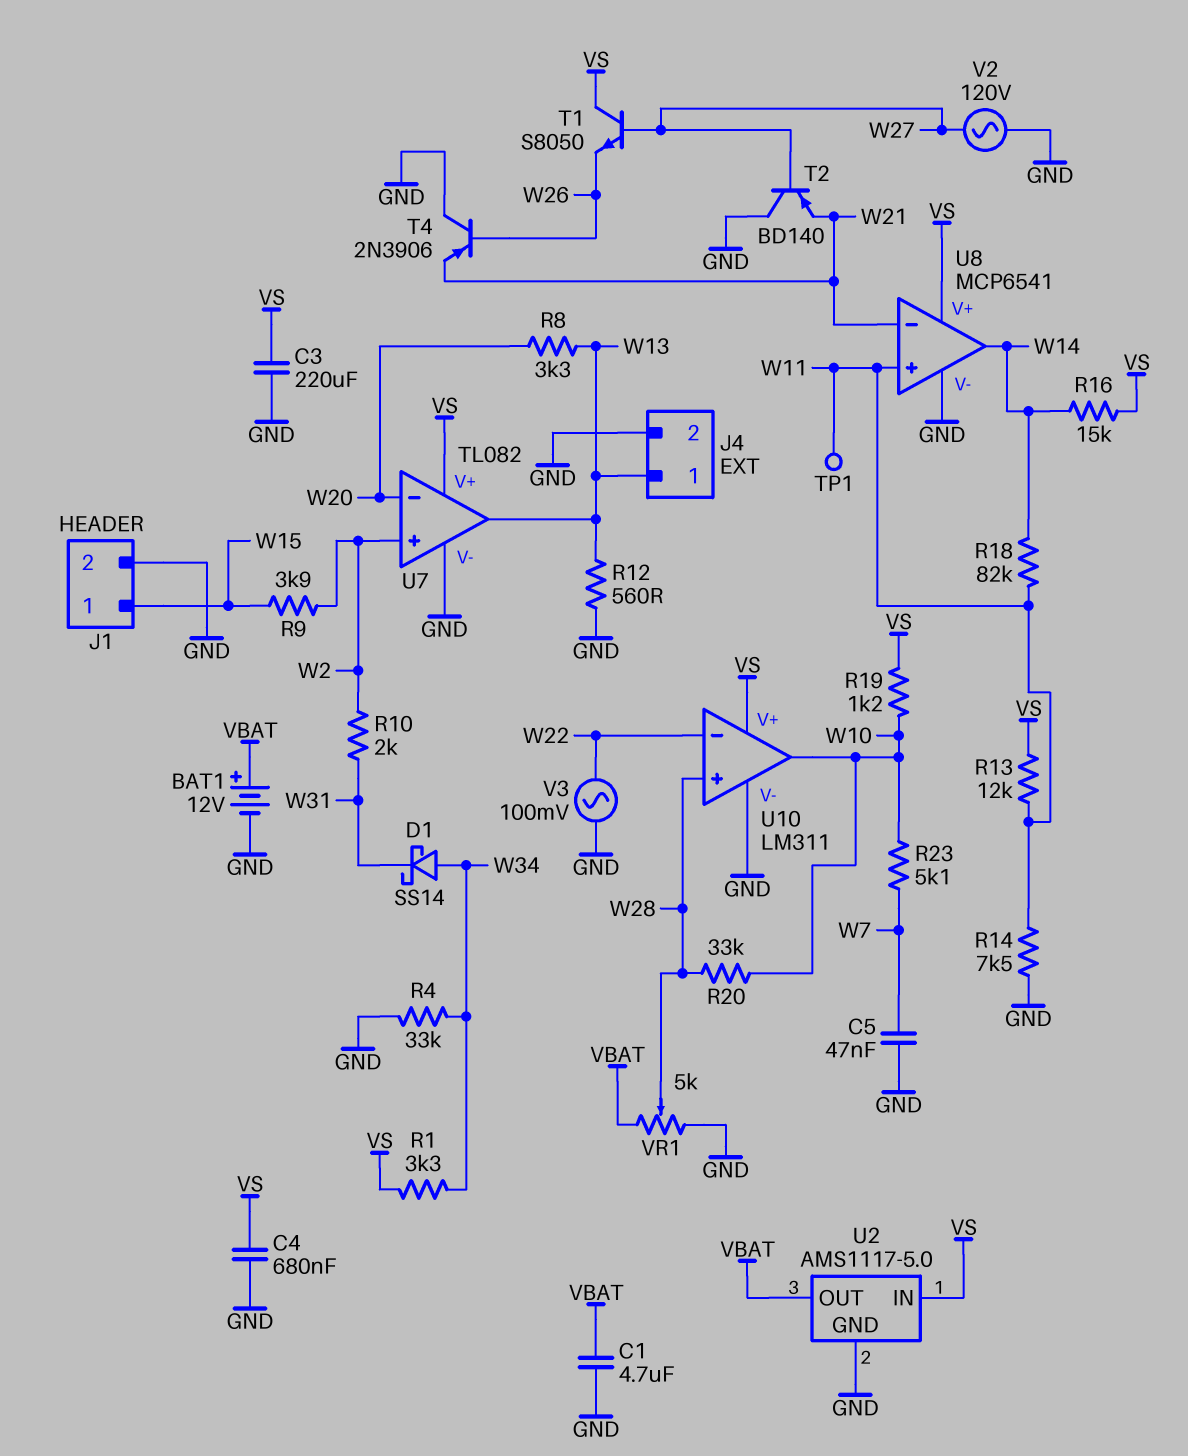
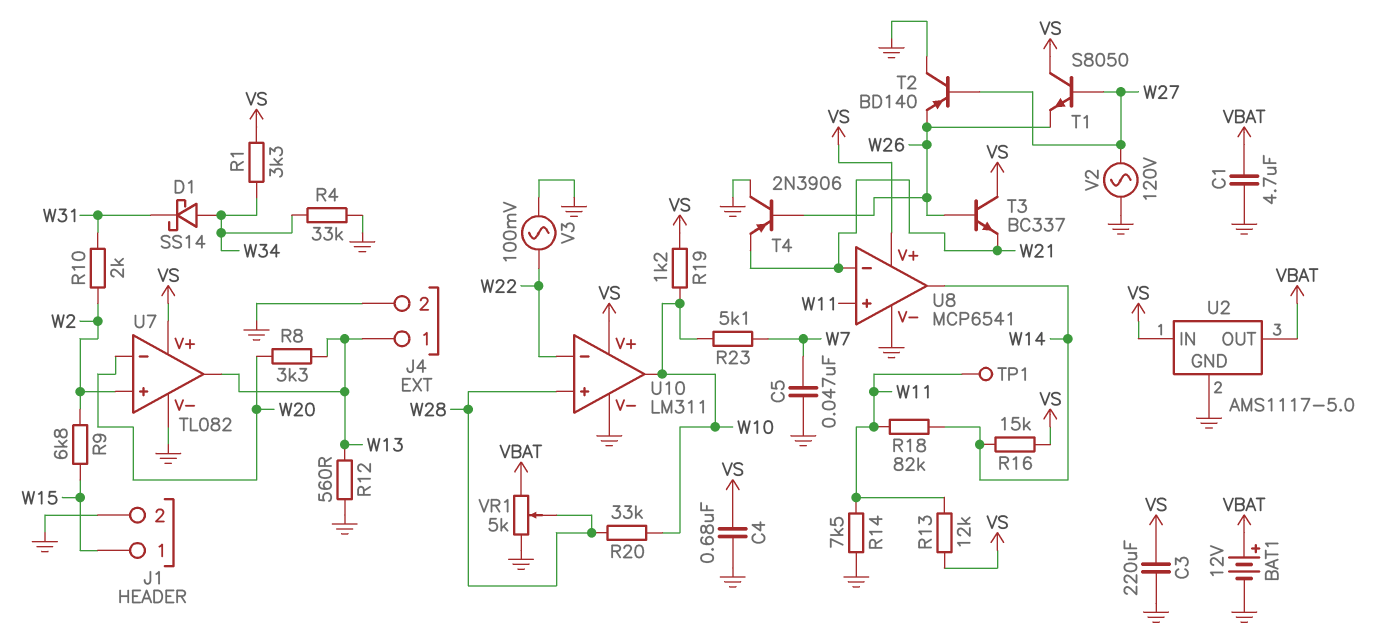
R9: 3.9k (W2, W15) -> 6.8k (W2, W15)
T2: PNP BD140 (B W27, C GND, E W21) -> PNP BD140 (B W27, C GND, E W26)
T3: none -> NPN BC337 (B W26, C VS, E W21)

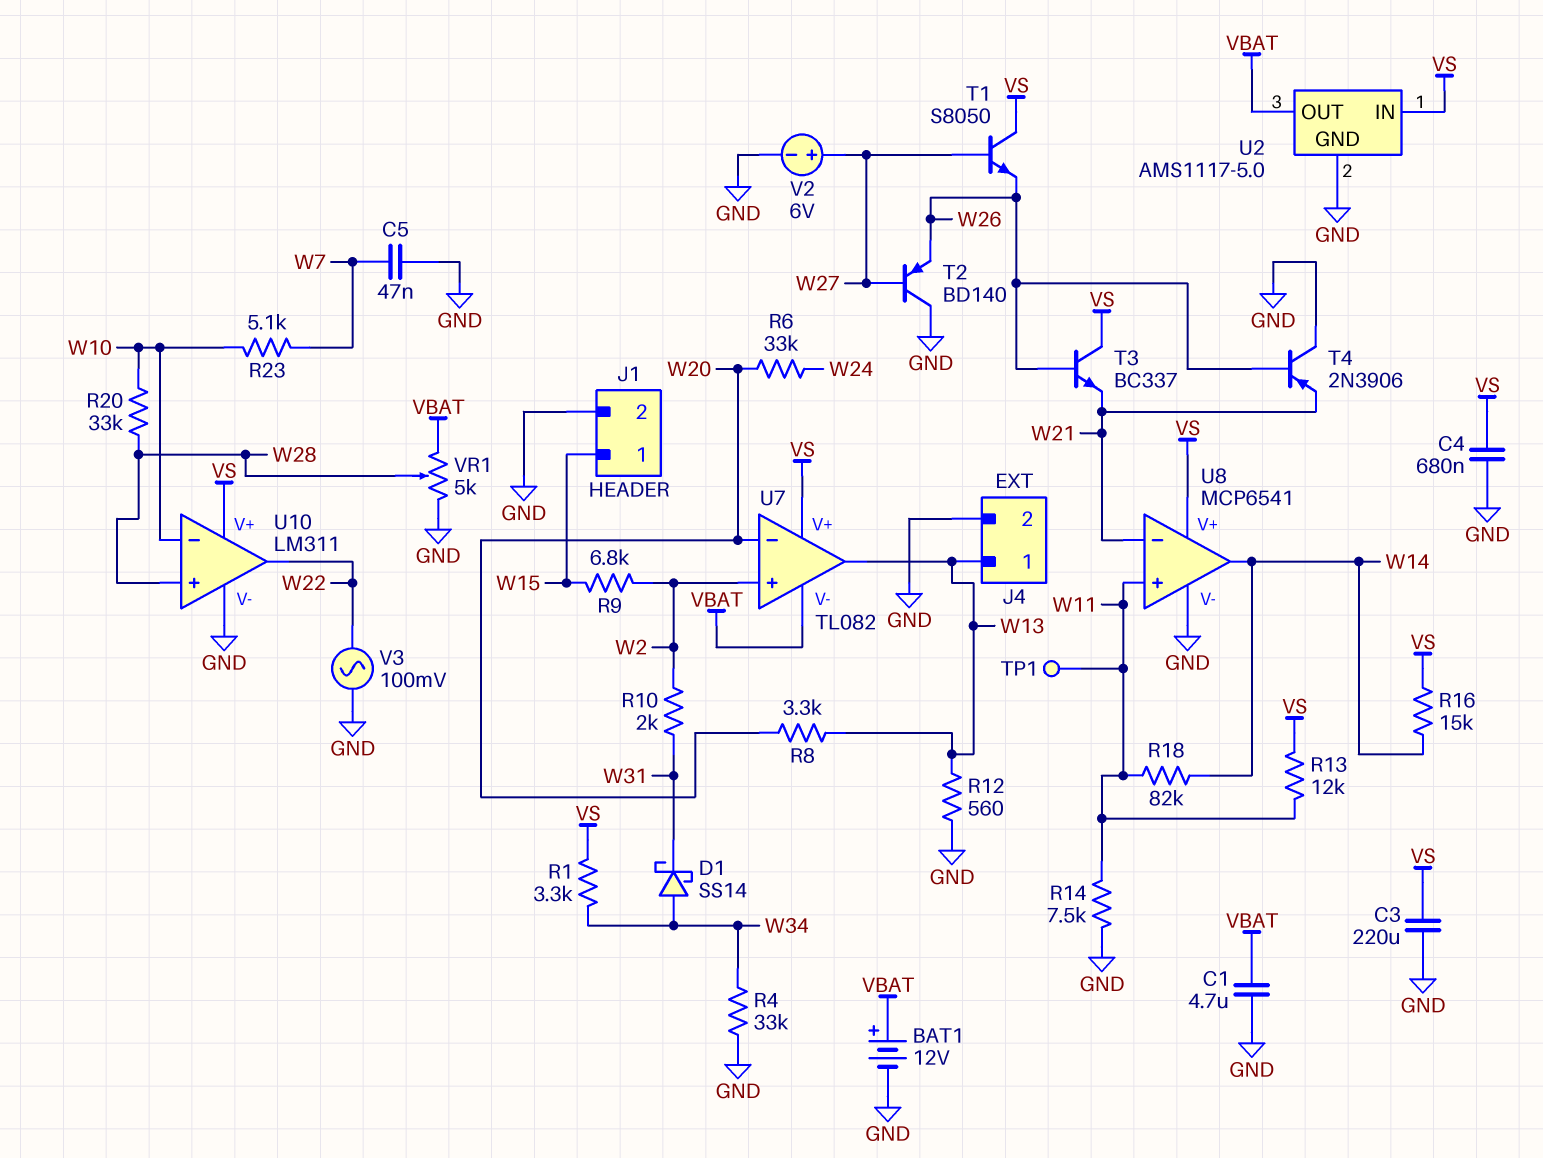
R6: none -> 33k (W20, W24)
R19: 1.2k (VS, W10) -> none
U7 pin V-: GND -> VBAT
U10 pin in-: W22 -> W10
U10 pin out: W10 -> W22
V2: AC 120V (GND, W27) -> 6V (plus W27, minus GND)

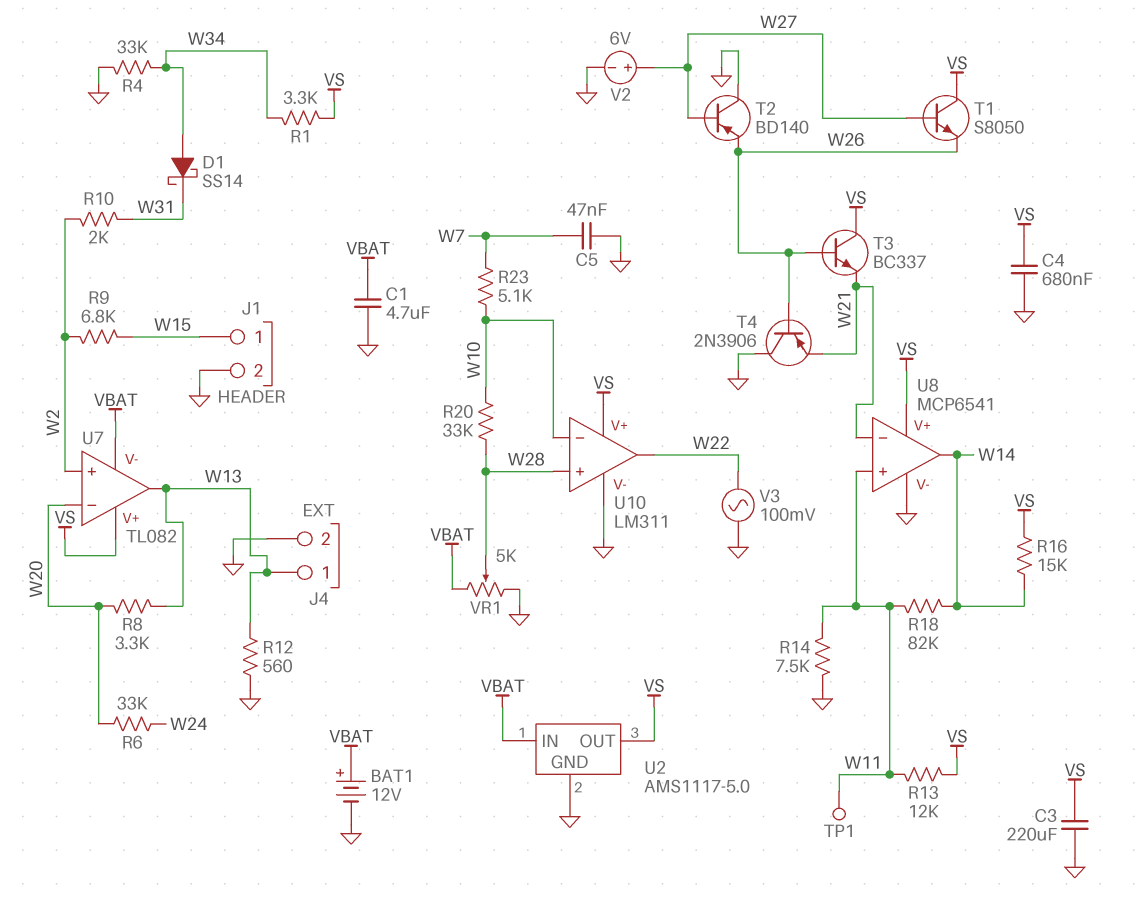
U2 pin IN: VS -> VBAT
U2 pin OUT: VBAT -> VS

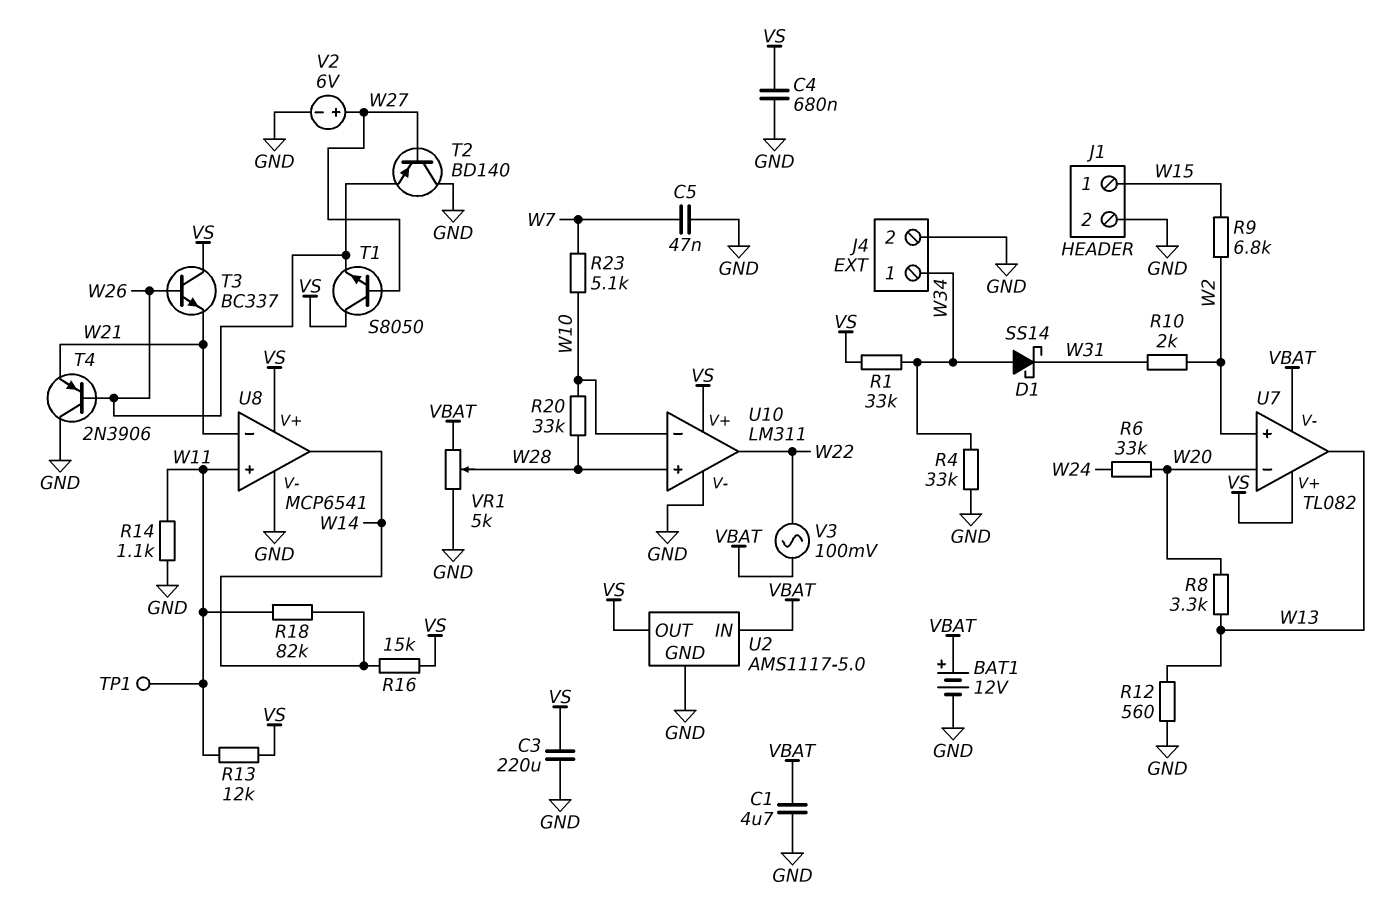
J4 pin 1: W13 -> W34
R1: 3.3k (VS, W34) -> 33k (VS, W34)
R14: 7.5k (GND, W11) -> 1.1k (GND, W11)
V3: AC 100mV (GND, W22) -> AC 100mV (VBAT, W22)

